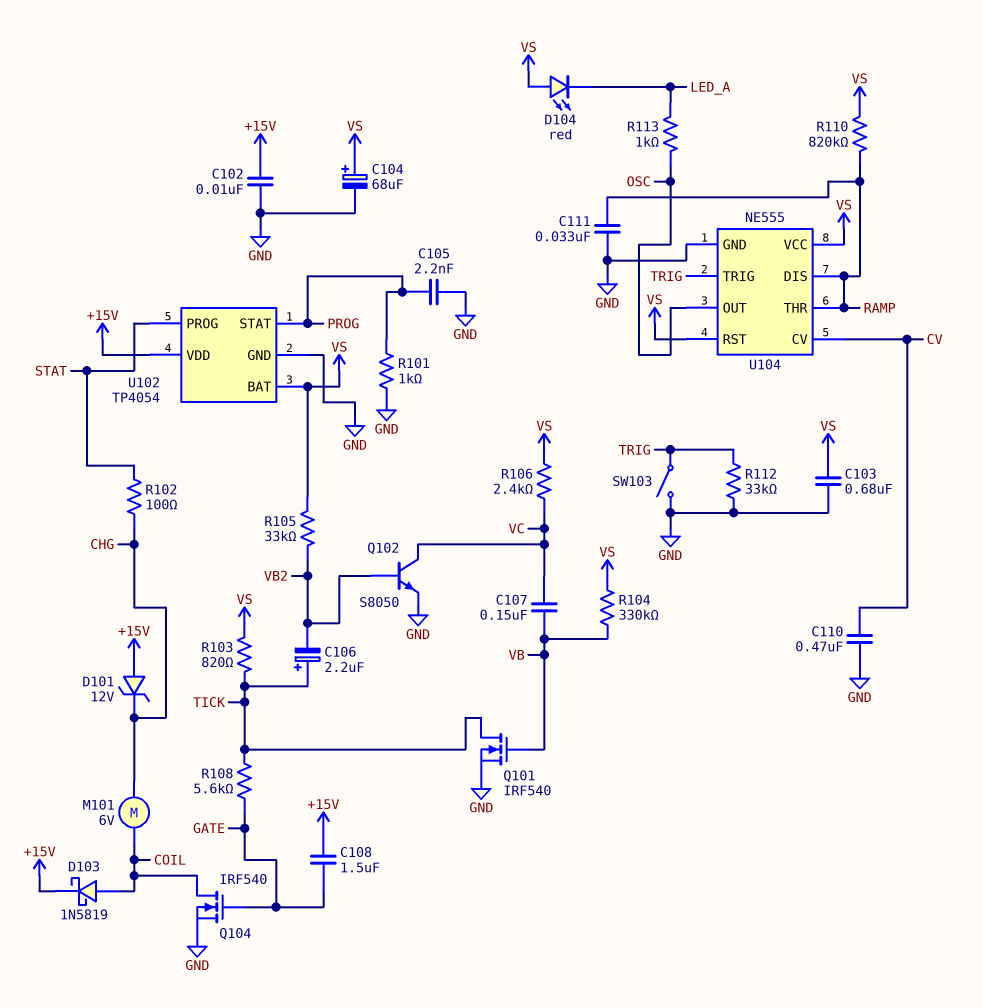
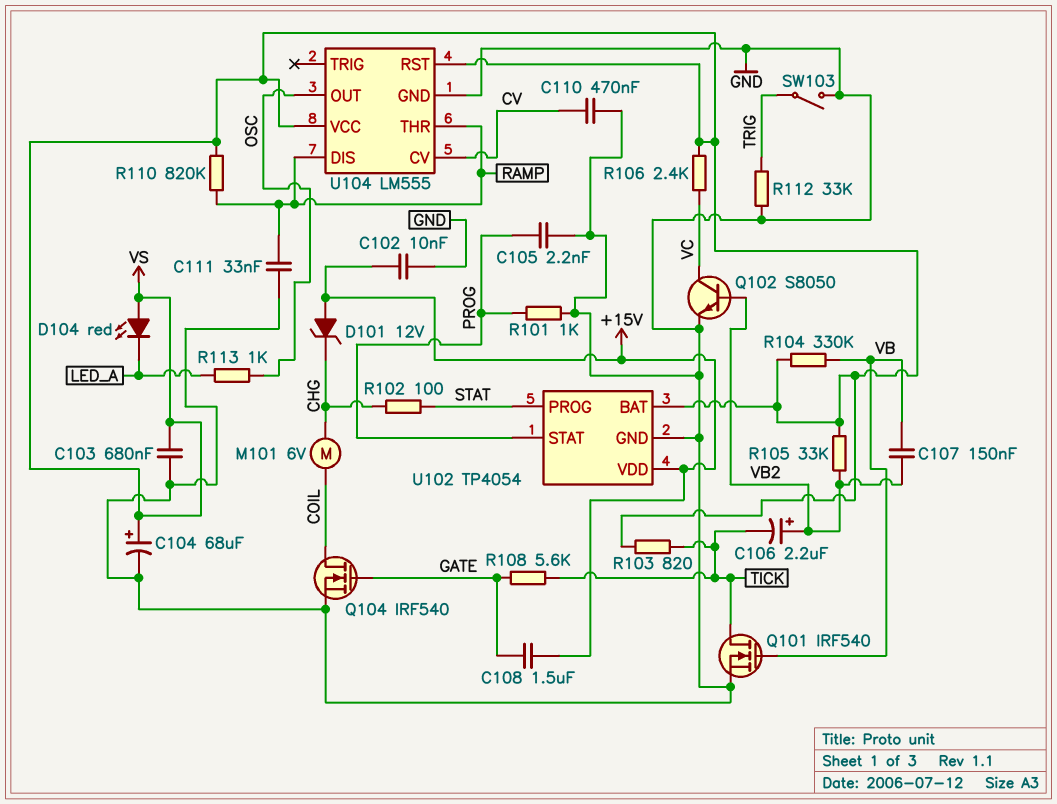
C106: 2.2uF (plus TICK, minus VB2) -> 2.2uF (plus VB2, minus TICK)
C107: 150nF (VB, VC) -> 150nF (VB, VB2)
D103: schottky 1N5819 (A COIL, K +15V) -> none
U104: NE555 -> LM555
U104 pin TRIG: TRIG -> none

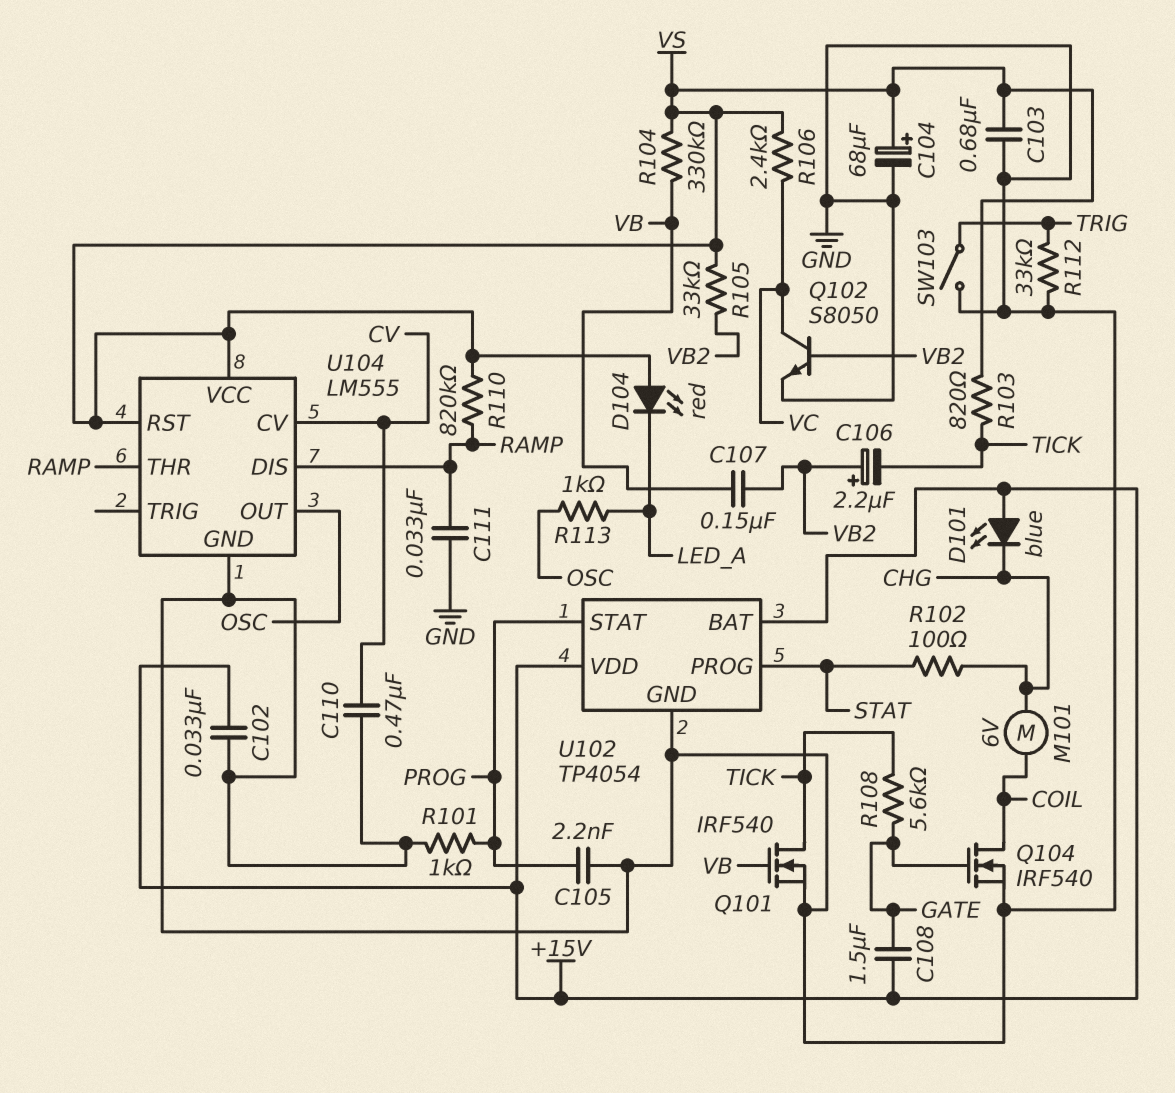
C102: 10nF (+15V, GND) -> 33nF (+15V, GND)
D101: zener 12V (A +15V, K CHG) -> LED blue (A +15V, K CHG)
U102 pin BAT: VS -> +15V

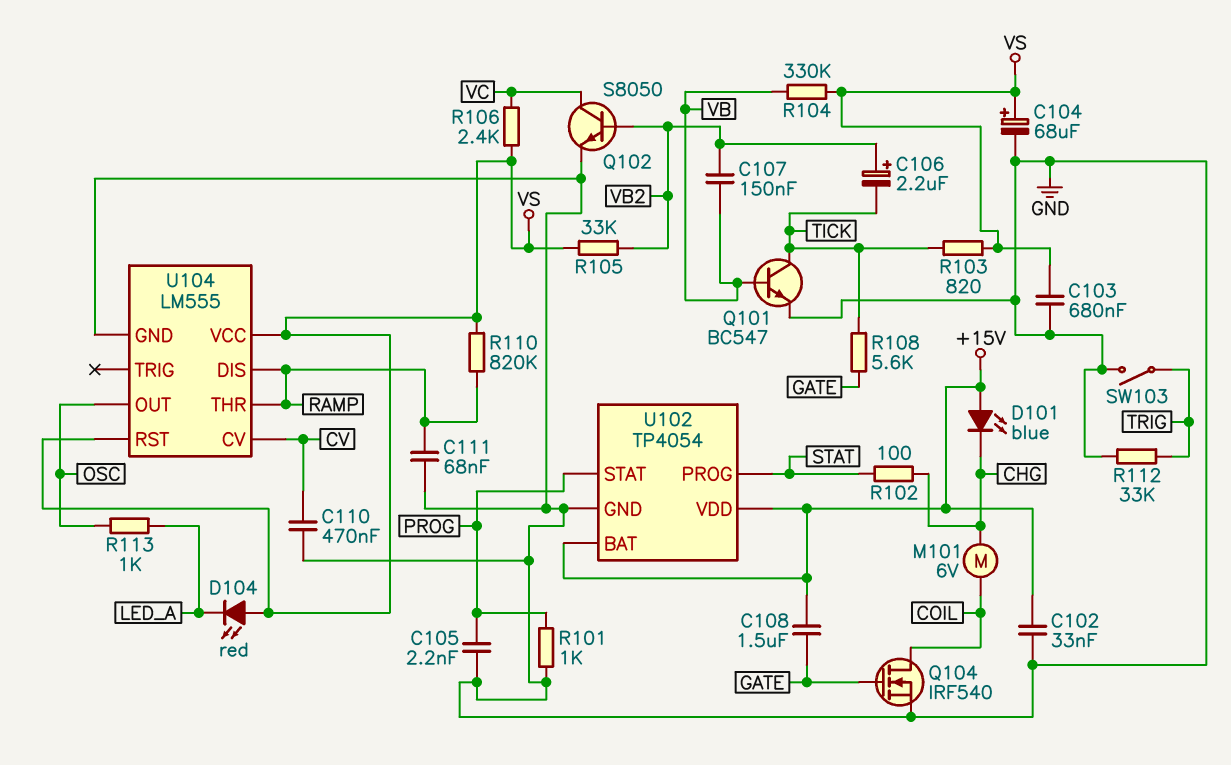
C111: 33nF (GND, RAMP) -> 68nF (GND, RAMP)
Q101: NMOS IRF540 (G VB, D TICK, S GND) -> NPN BC547 (B VB, C TICK, E GND)

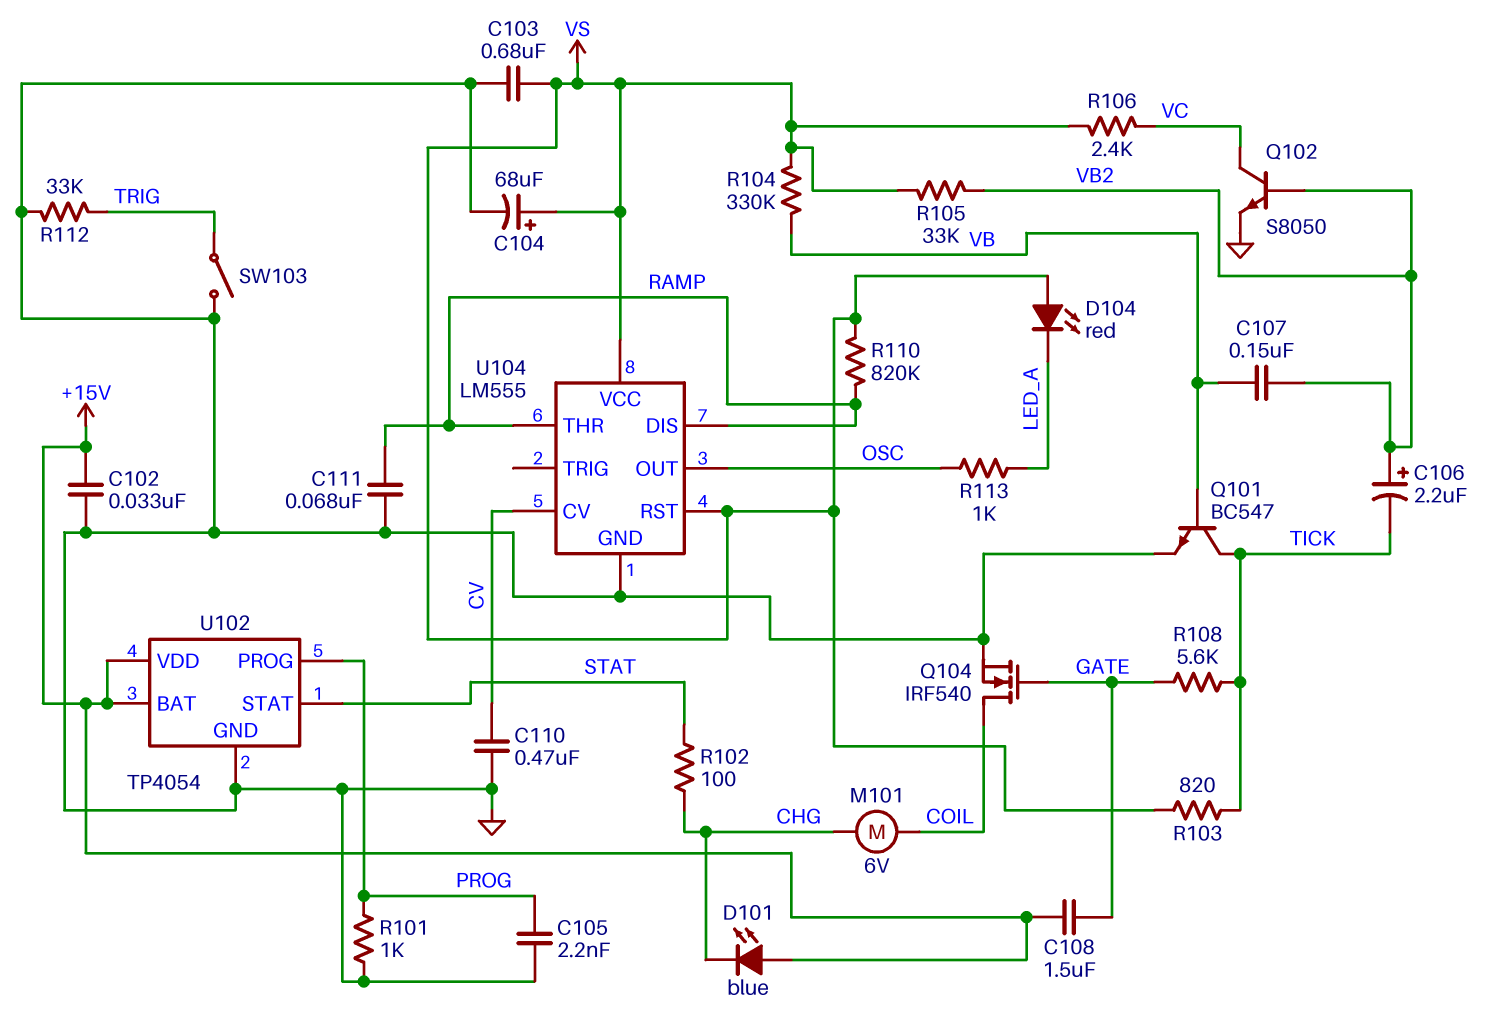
U102 pin PROG: STAT -> PROG
U102 pin STAT: PROG -> STAT

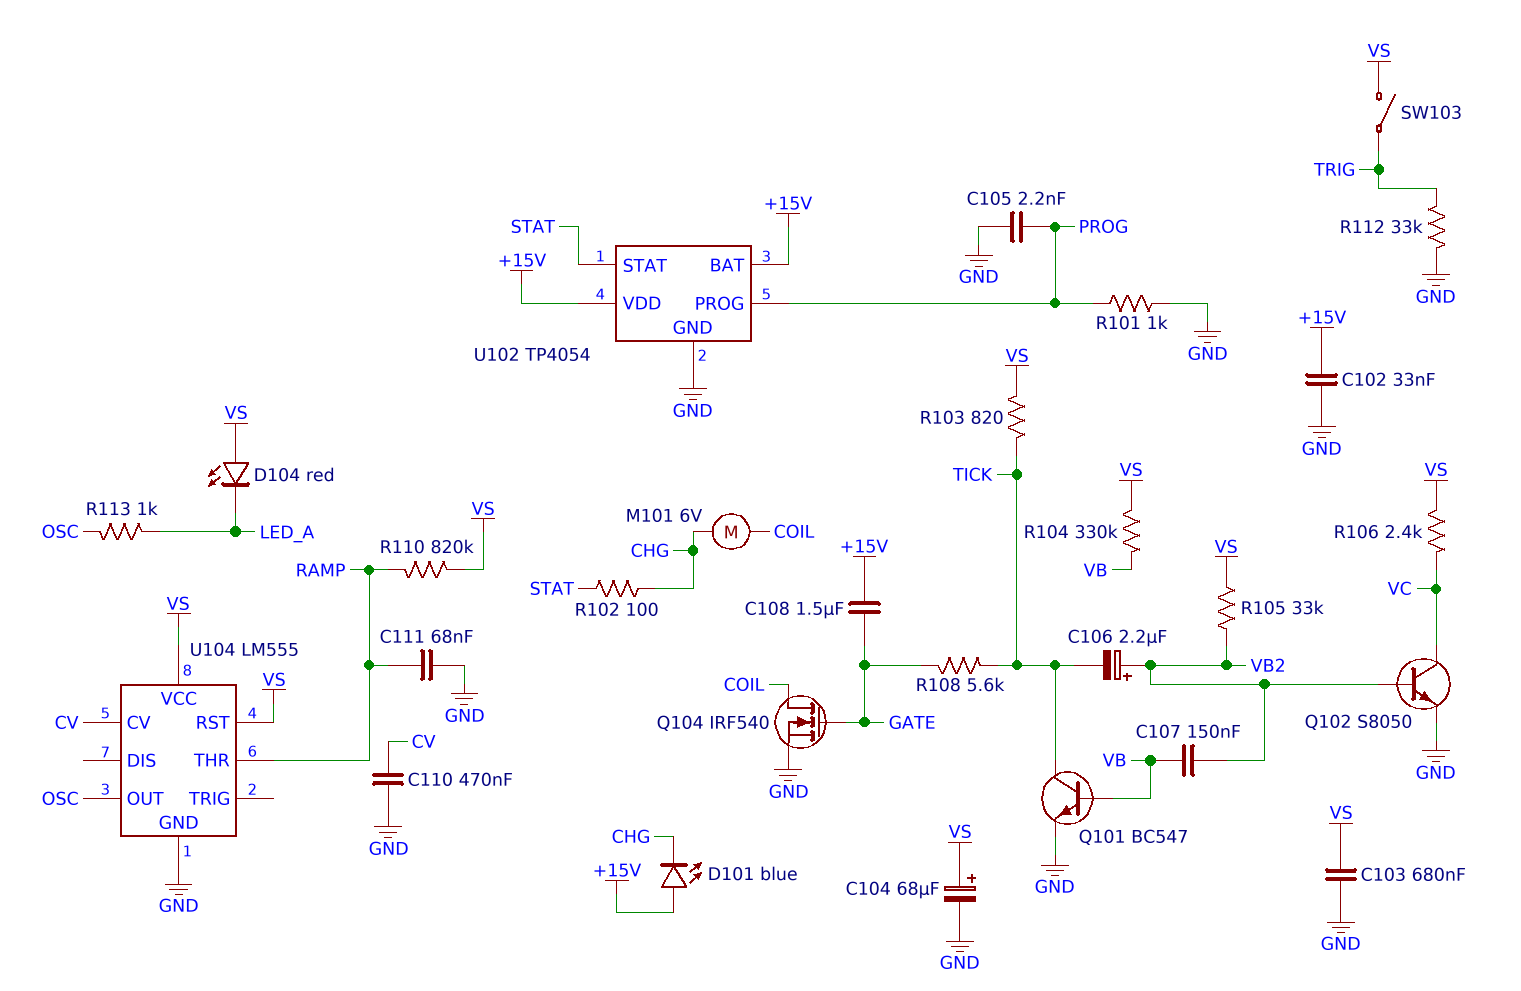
SW103: switch (GND, TRIG) -> switch (TRIG, VS)
U104 pin DIS: RAMP -> none

